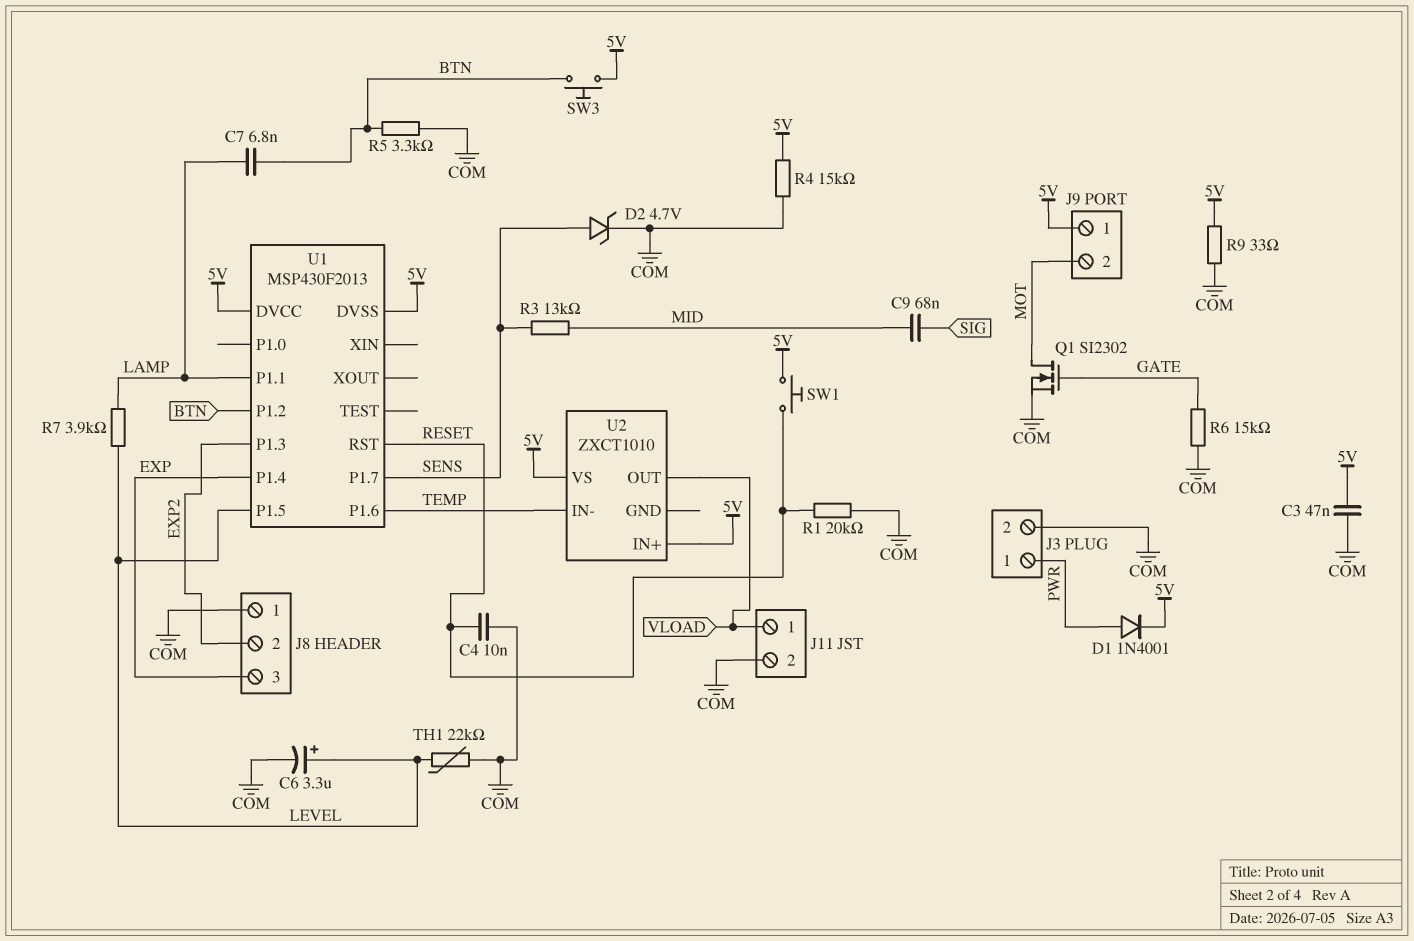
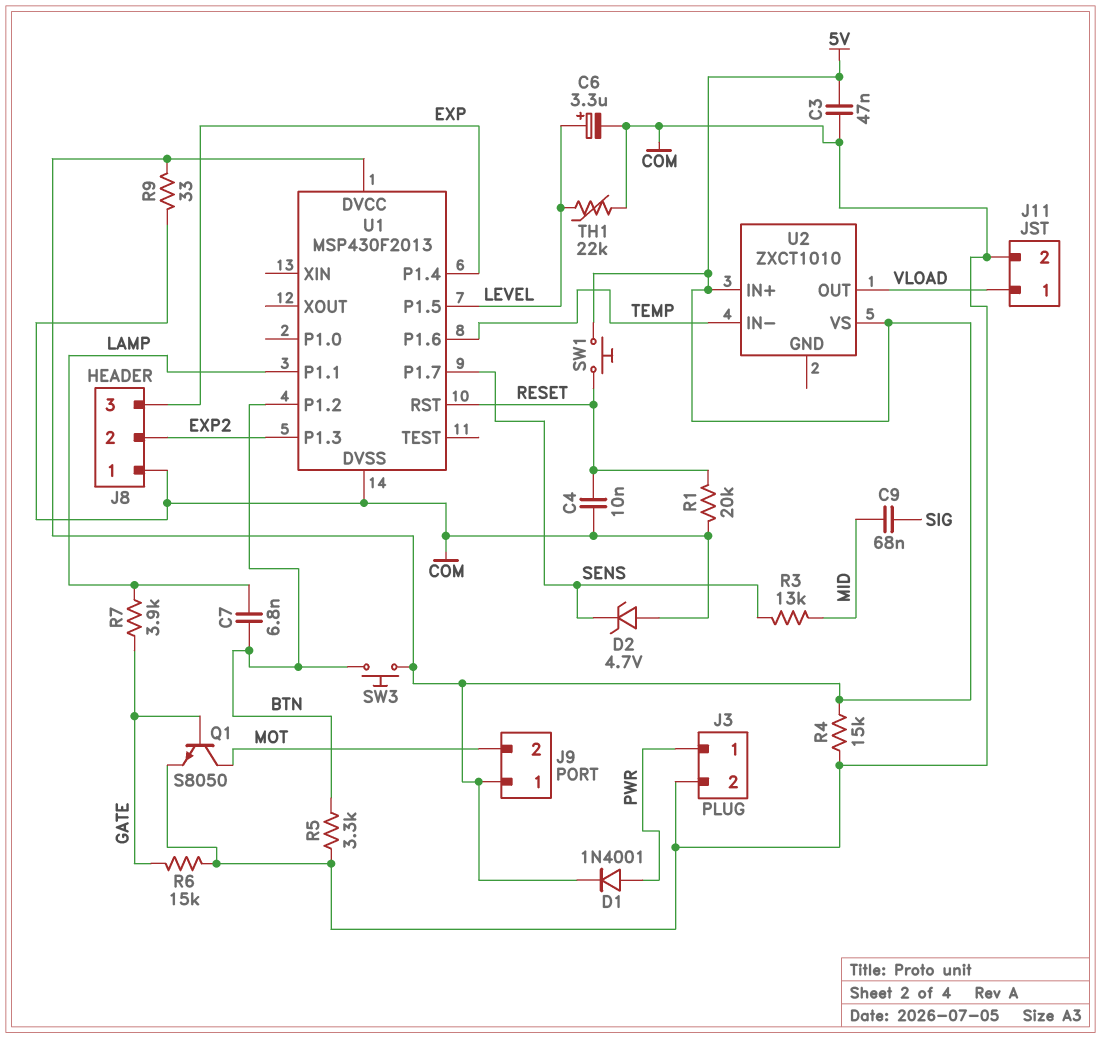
D2: zener 4.7V (A SENS, K COM) -> zener 4.7V (A COM, K SENS)
Q1: NMOS SI2302 (G GATE, D MOT, S COM) -> NPN S8050 (B GATE, C MOT, E COM)
R7: 3.9k (LAMP, LEVEL) -> 3.9k (GATE, LAMP)
U1 pin DVSS: 5V -> COM

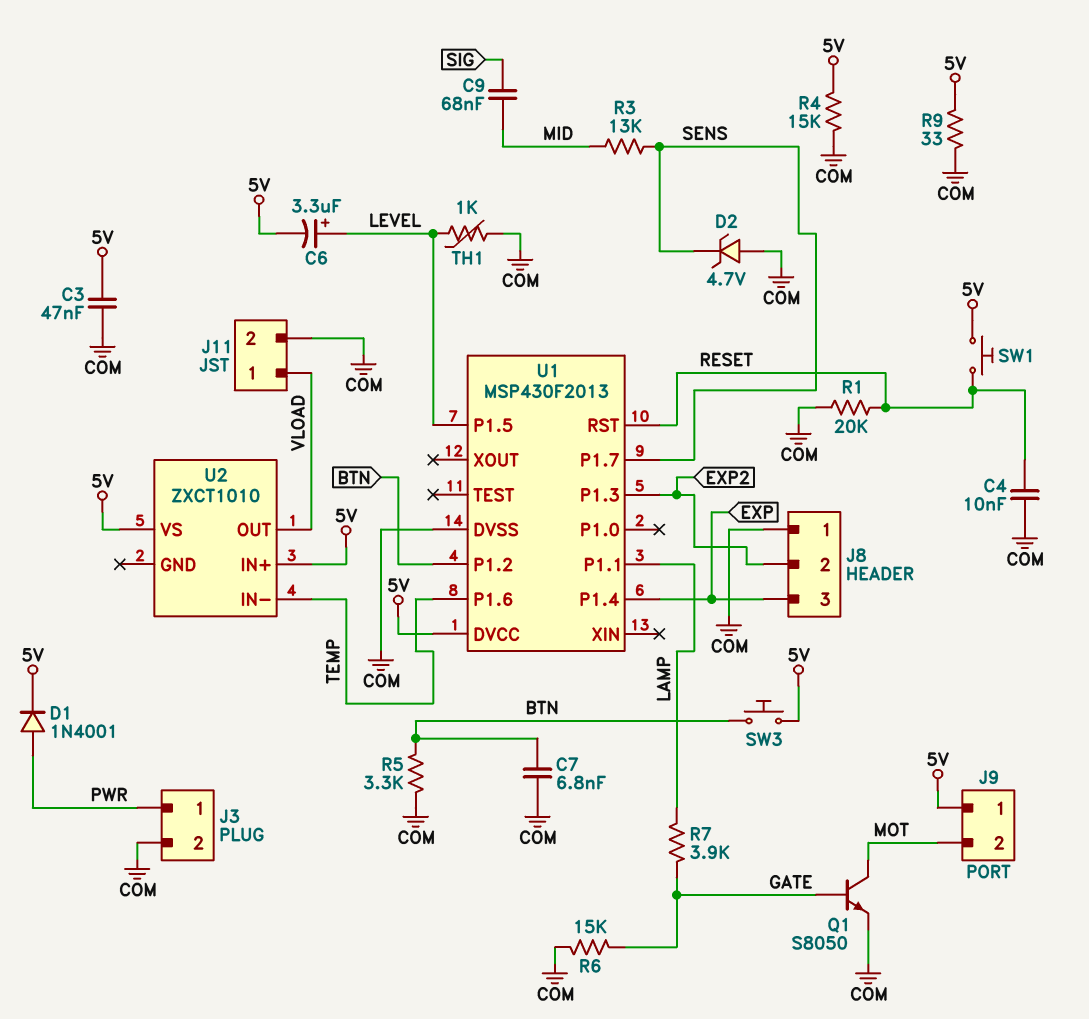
C6: 3.3uF (plus LEVEL, minus COM) -> 3.3uF (plus LEVEL, minus 5V)
C7: 6.8nF (BTN, LAMP) -> 6.8nF (BTN, COM)
TH1: 22k (COM, LEVEL) -> 1k (COM, LEVEL)

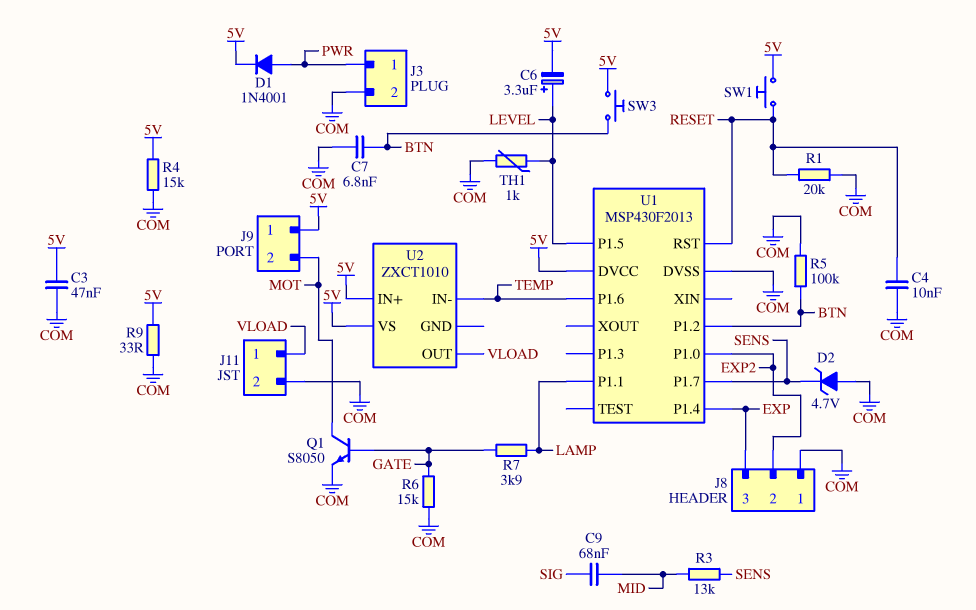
R5: 3.3k (BTN, COM) -> 100k (BTN, COM)
U1 pin P1.0: none -> EXP2
U1 pin P1.3: EXP2 -> none

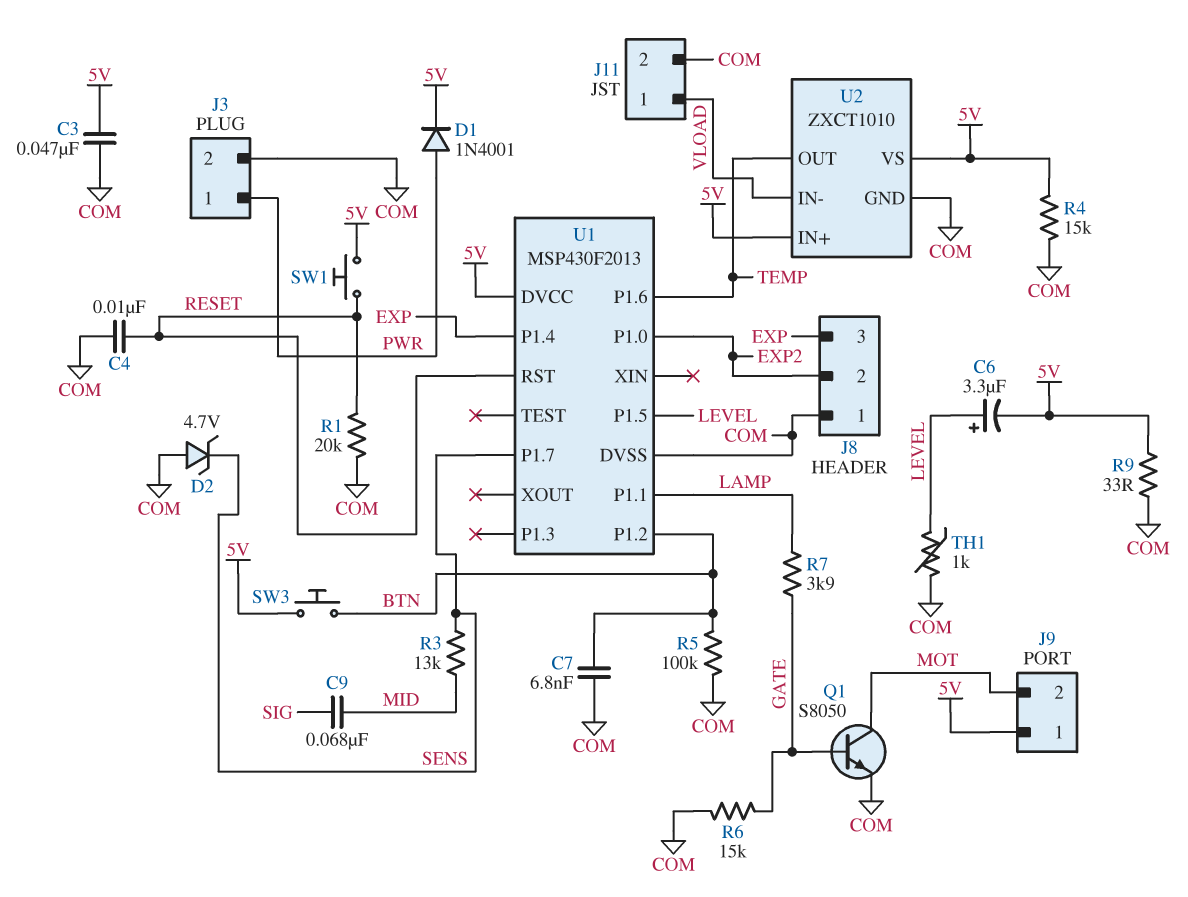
U2 pin GND: none -> COM
U2 pin IN-: TEMP -> VLOAD
U2 pin OUT: VLOAD -> TEMP

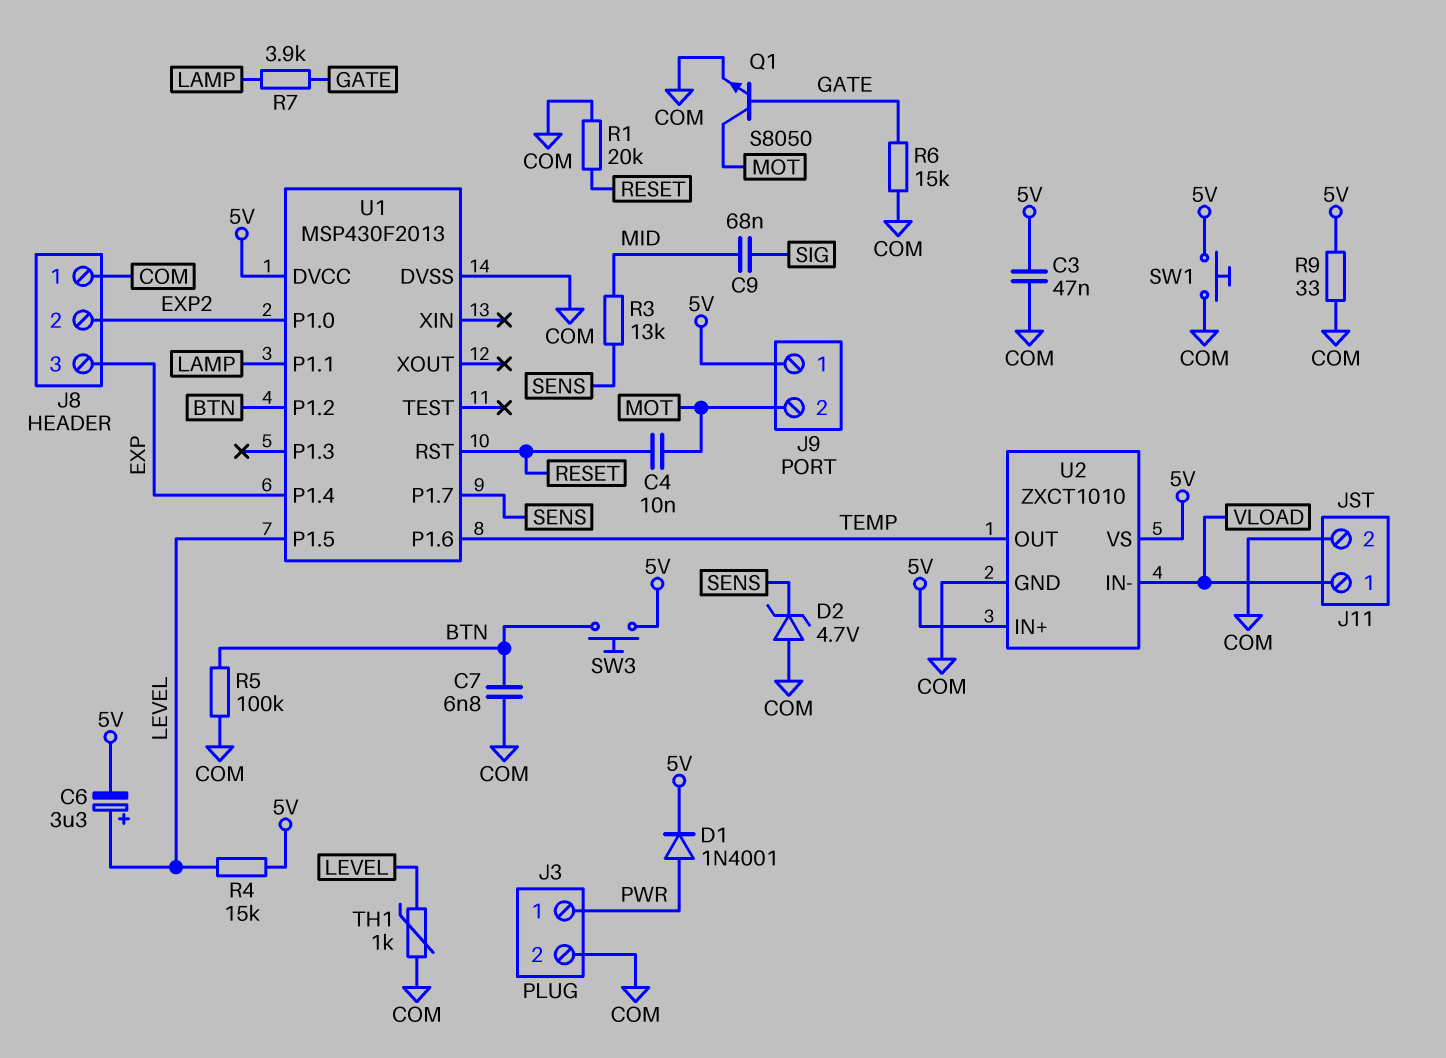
C4: 10nF (COM, RESET) -> 10nF (MOT, RESET)
R4: 15k (5V, COM) -> 15k (5V, LEVEL)
SW1: button (5V, RESET) -> button (5V, COM)

